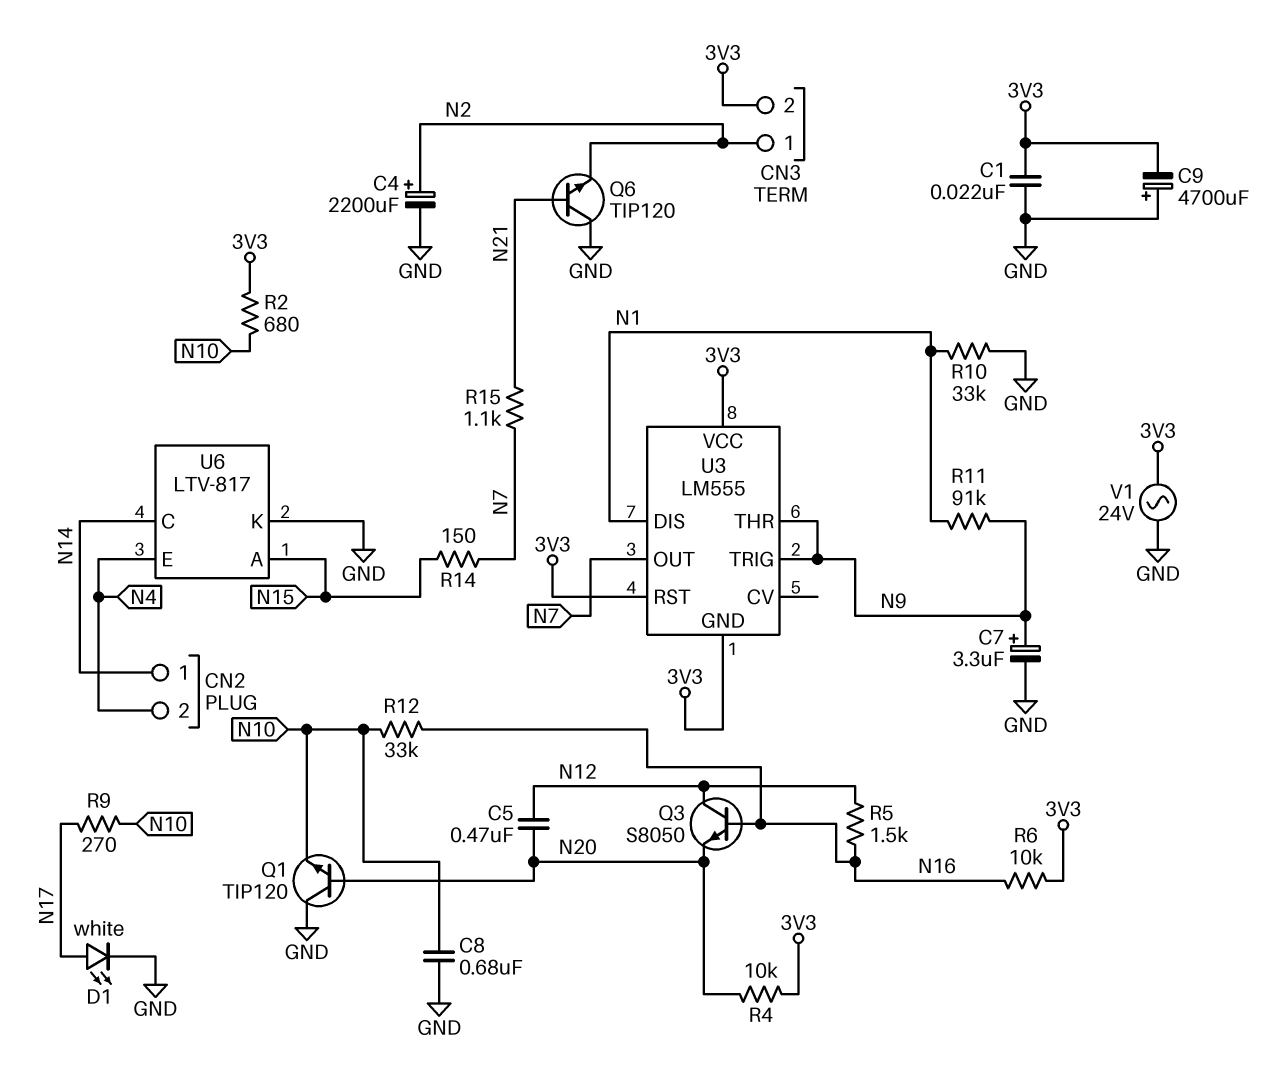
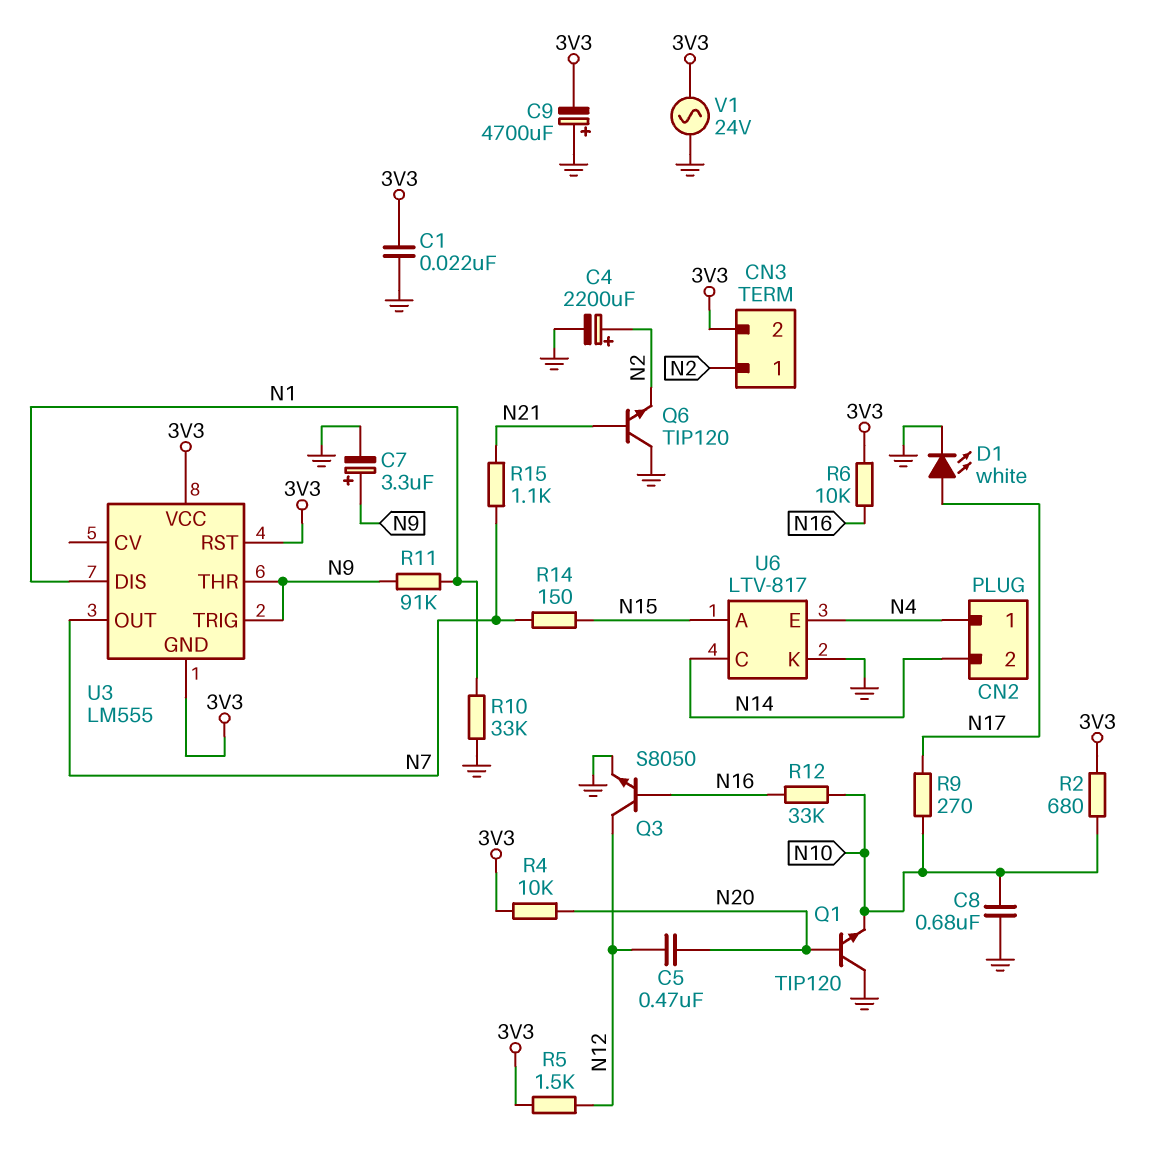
CN2 pin 1: N14 -> N4
CN2 pin 2: N4 -> N14
Q3: NPN S8050 (B N16, C N12, E N20) -> NPN S8050 (B N16, C N12, E GND)
R5: 1.5k (N12, N16) -> 1.5k (3V3, N12)

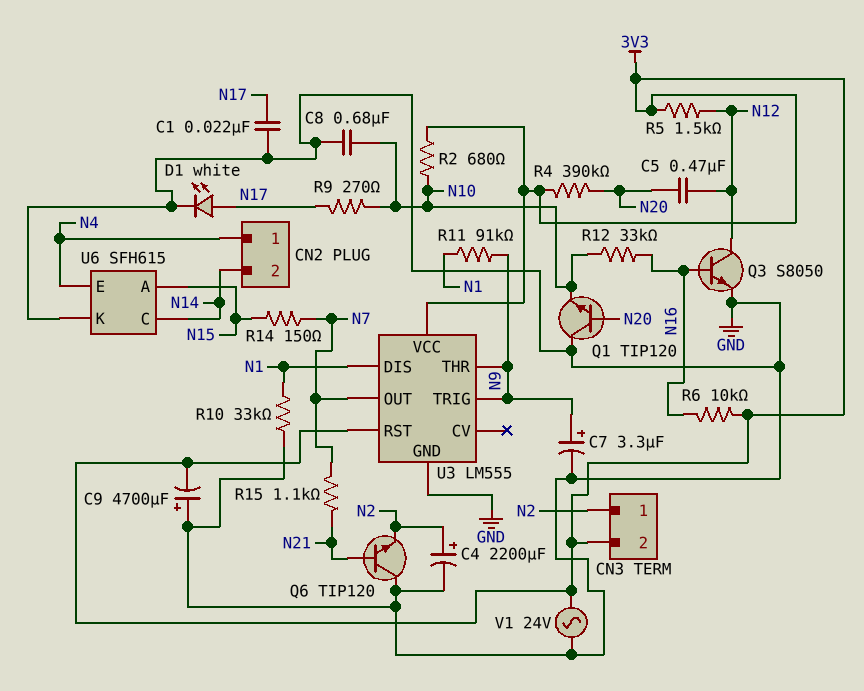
C1: 22nF (3V3, GND) -> 22nF (GND, N17)
R4: 10k (3V3, N20) -> 390k (3V3, N20)
U3 pin GND: 3V3 -> GND
U6: LTV-817 -> SFH615

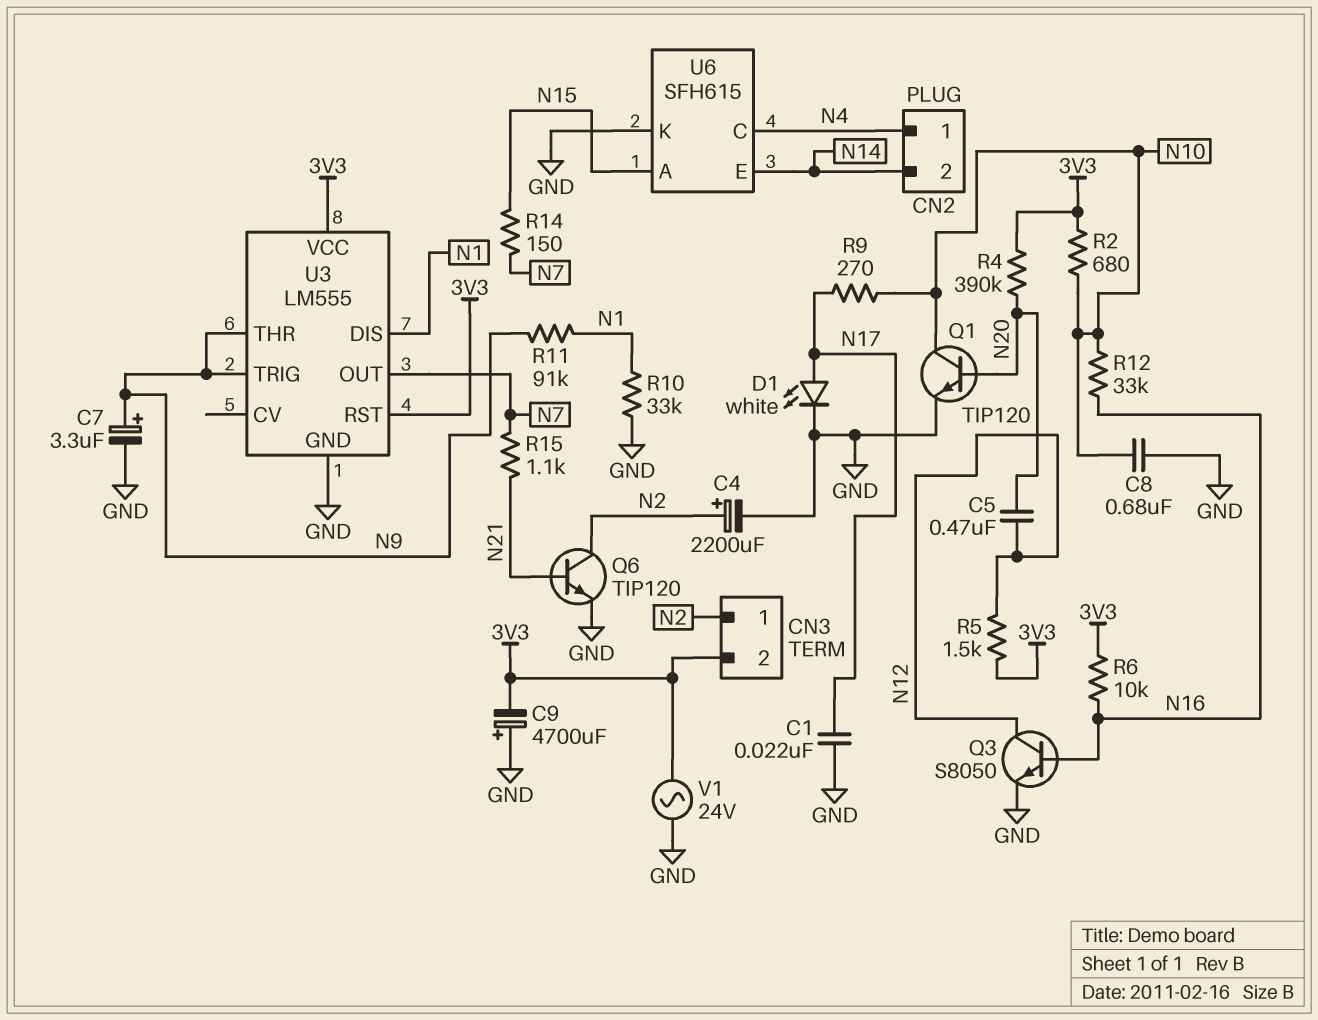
Q1: NPN TIP120 (B N20, C GND, E N10) -> NPN TIP120 (B N20, C N10, E GND)
Q6: NPN TIP120 (B N21, C GND, E N2) -> NPN TIP120 (B N21, C N2, E GND)
U6 pin C: N14 -> N4
U6 pin E: N4 -> N14

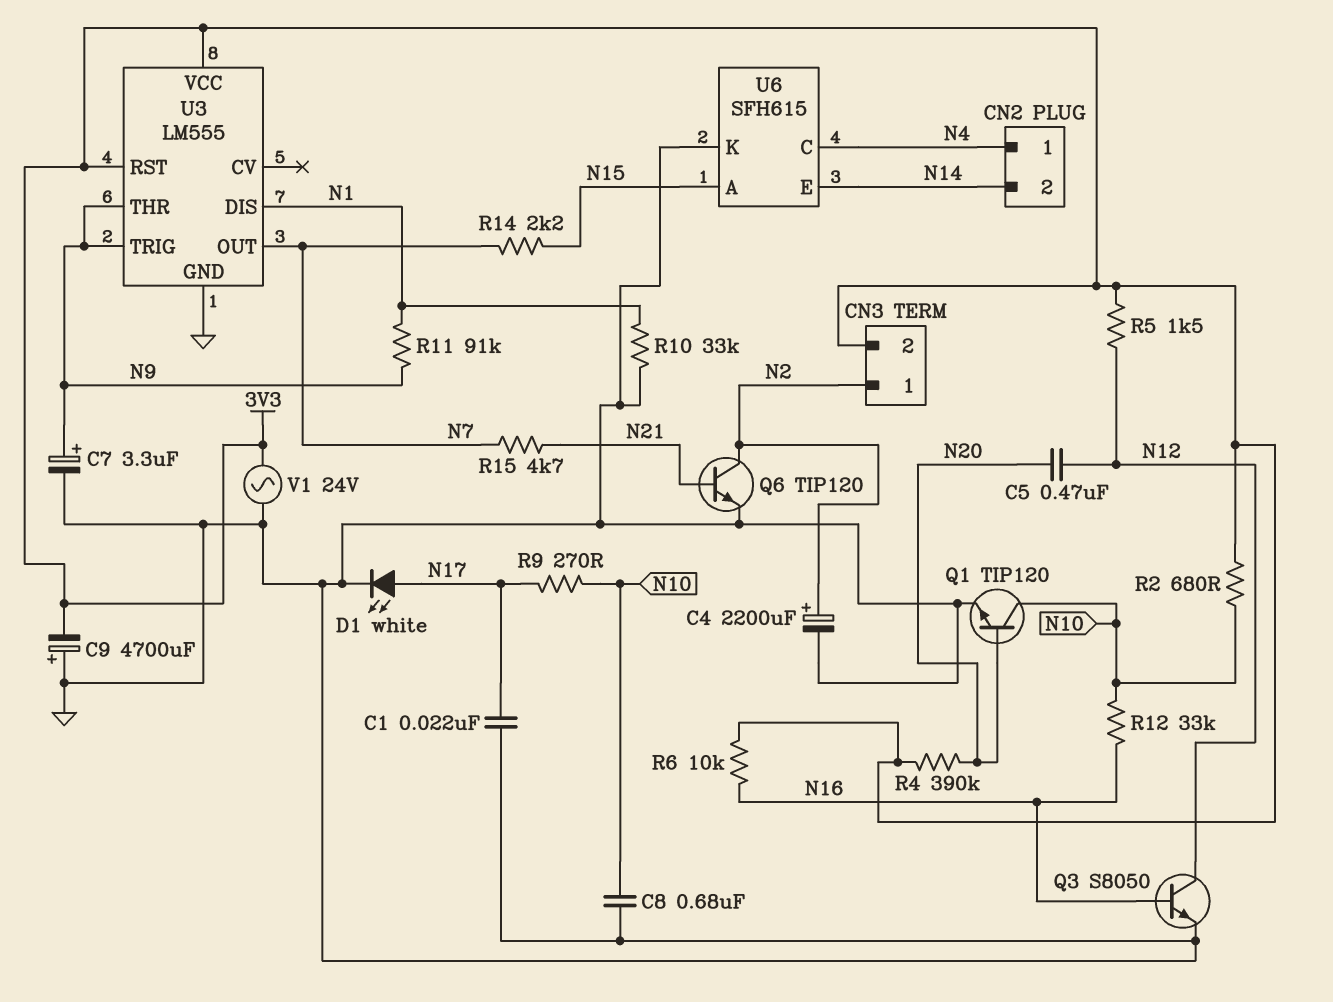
R14: 150 (N7, N15) -> 2.2k (N7, N15)
R15: 1.1k (N7, N21) -> 4.7k (N7, N21)

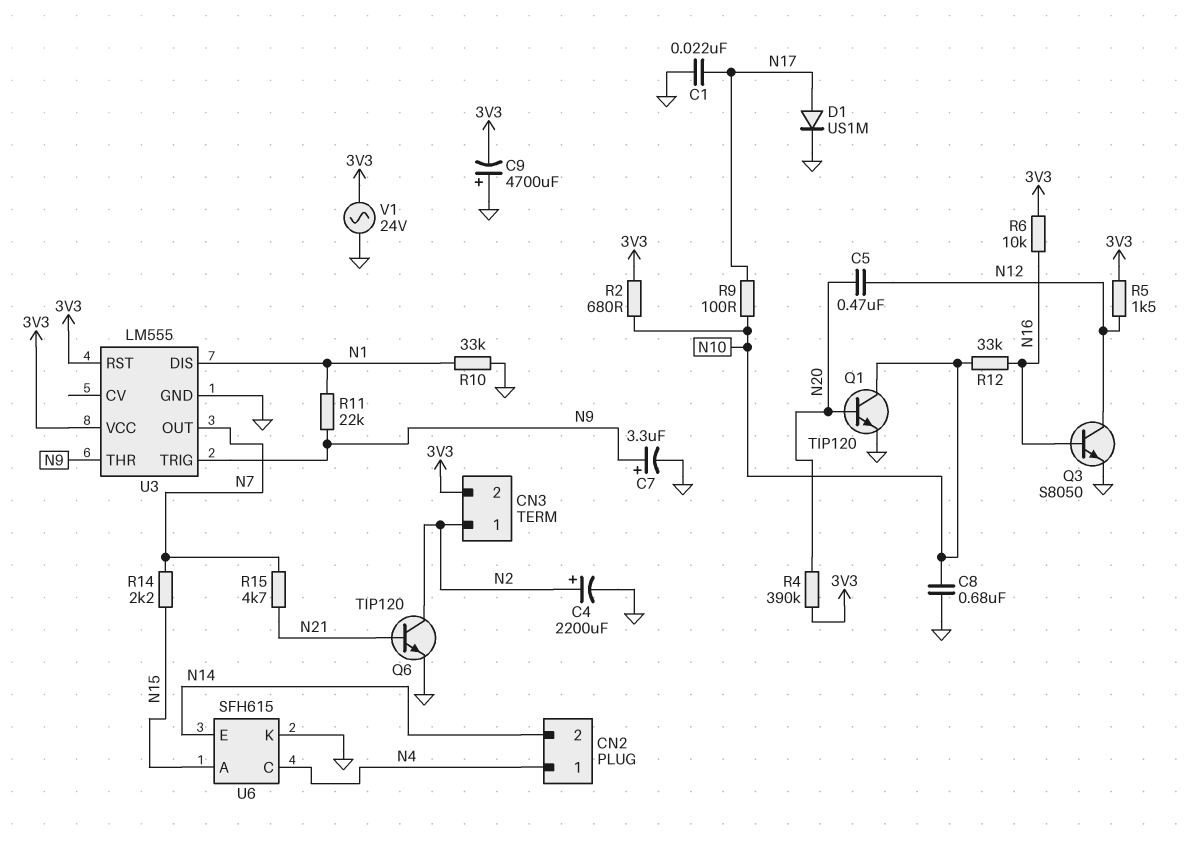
D1: LED white (A N17, K GND) -> diode US1M (A N17, K GND)
R9: 270 (N10, N17) -> 100 (N10, N17)
R11: 91k (N1, N9) -> 22k (N1, N9)

